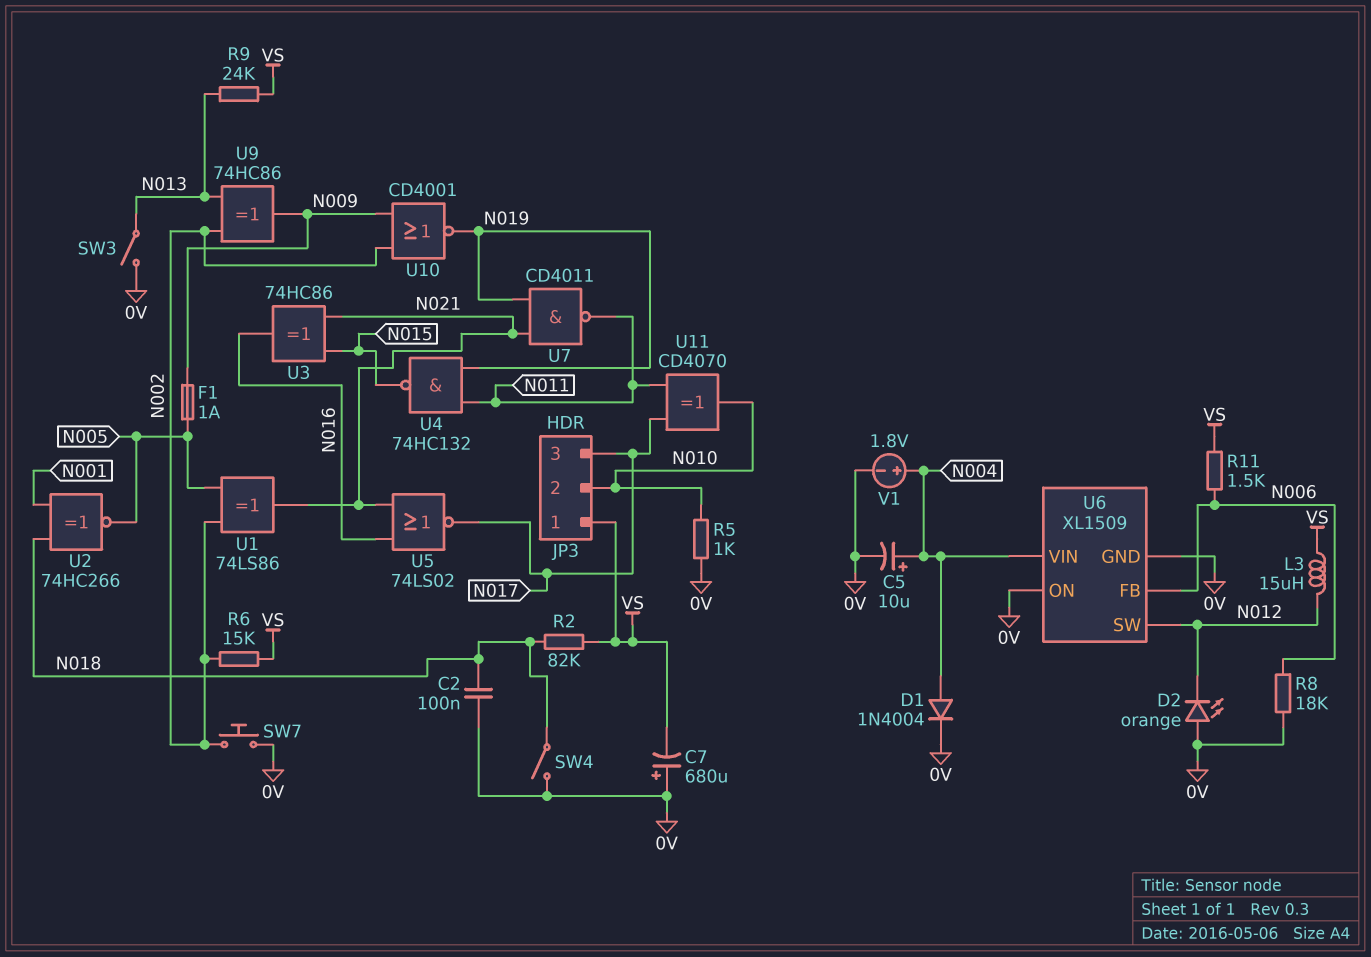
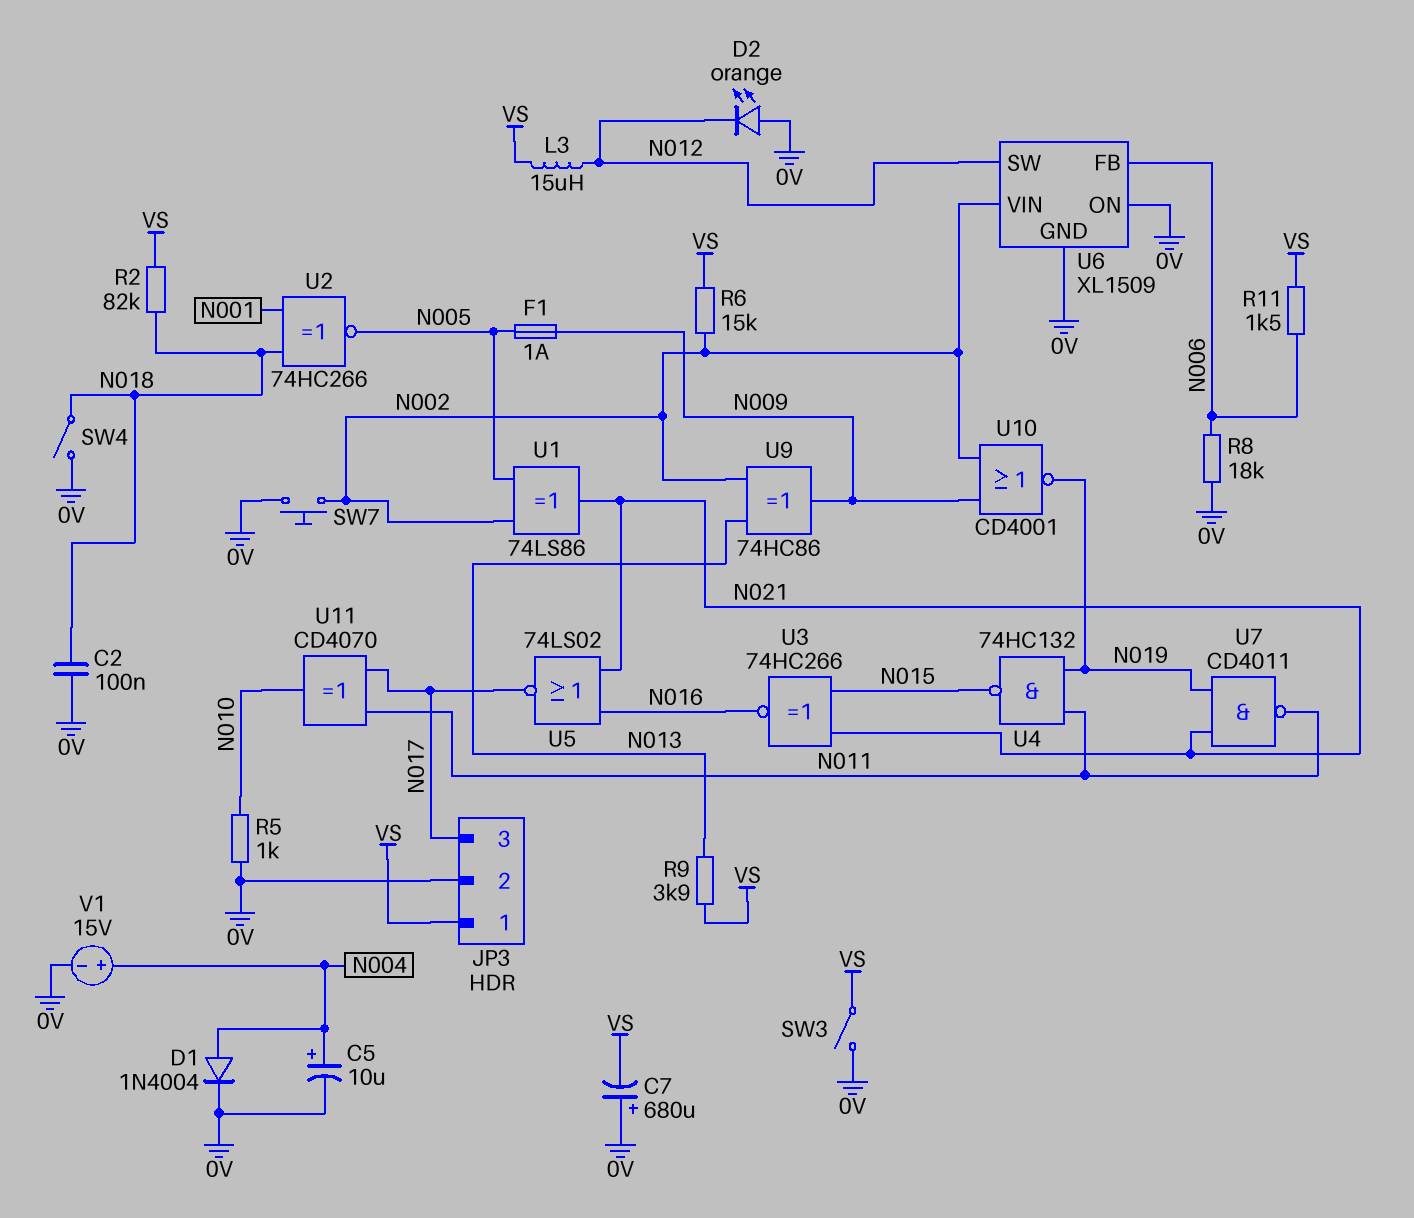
JP3 pin 2: N010 -> 0V
R9: 24k (N013, VS) -> 3.9k (N013, VS)
SW3: switch (0V, N013) -> switch (0V, VS)
U3: XOR 74HC86 (in N015, in N021, out N016) -> XNOR 74HC266 (in N015, in N021, out N016)
U6 pin VIN: N004 -> N002
V1: 1.8V (plus N004, minus 0V) -> 15V (plus N004, minus 0V)

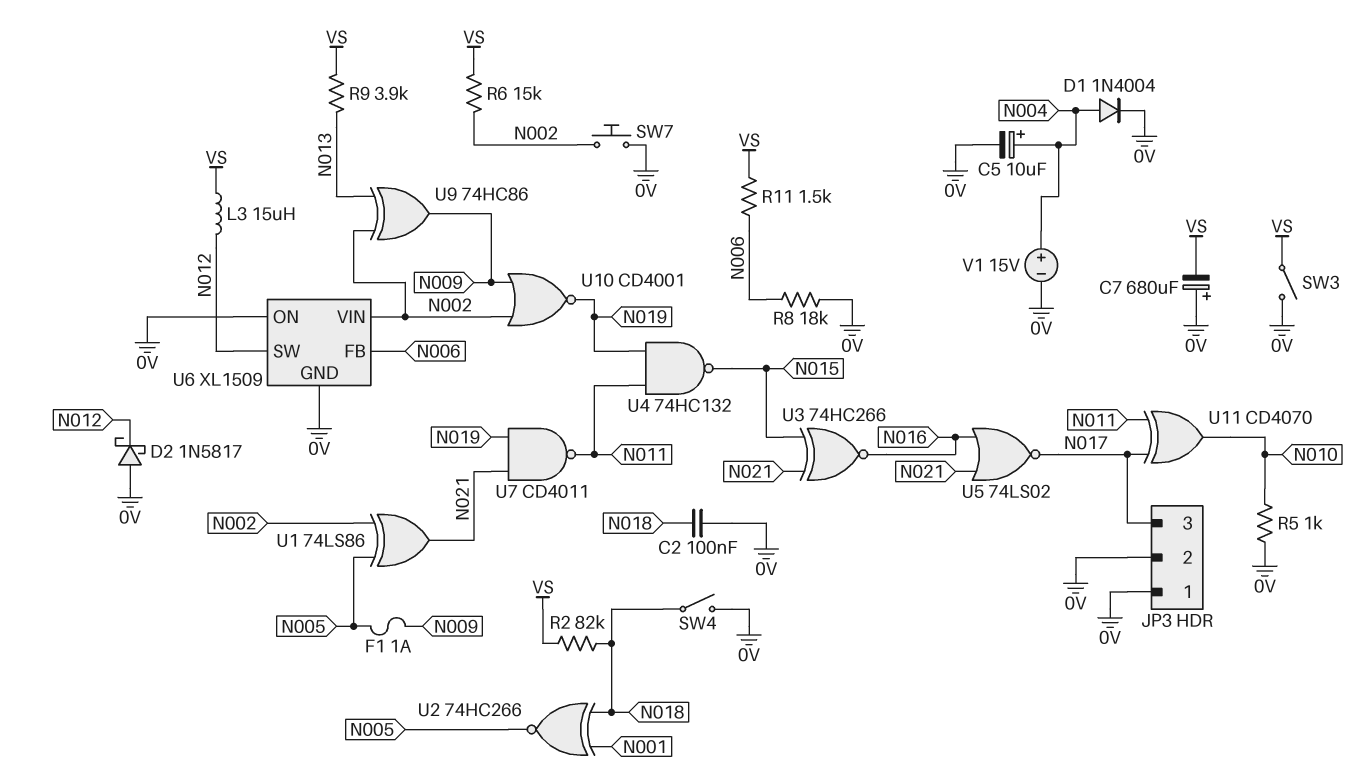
D2: LED orange (A 0V, K N012) -> schottky 1N5817 (A 0V, K N012)
JP3 pin 1: VS -> 0V

